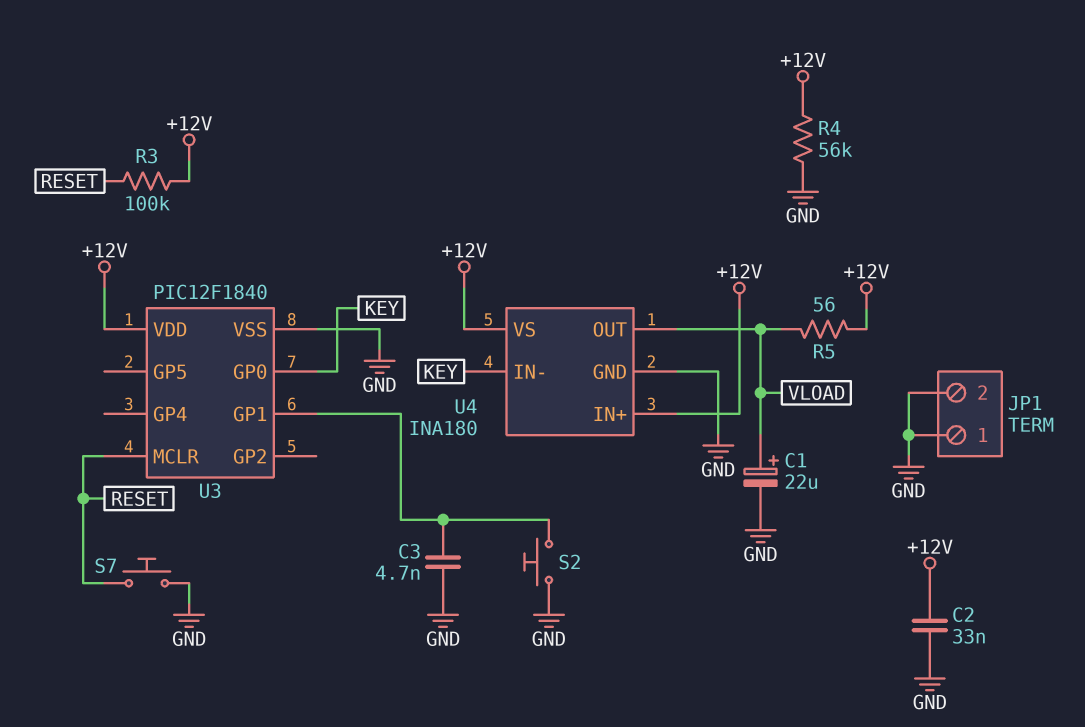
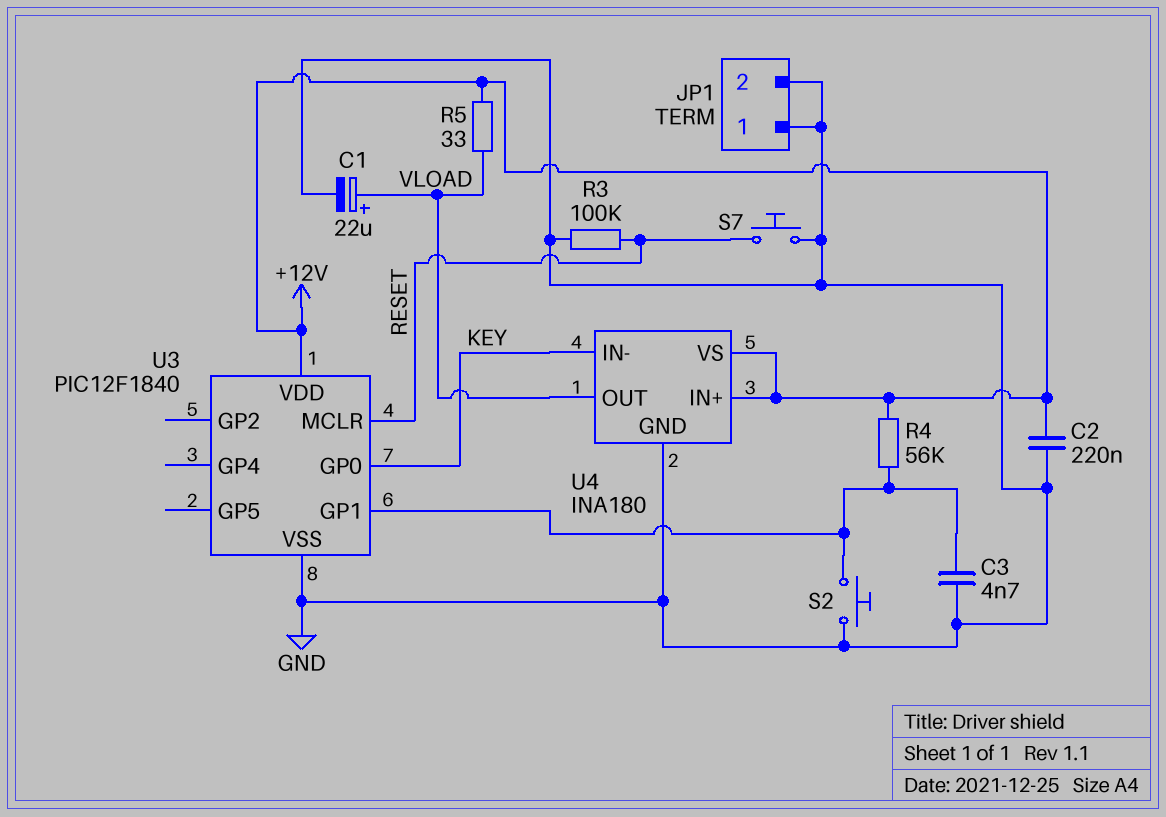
C2: 33nF (+12V, GND) -> 220nF (+12V, GND)
R3: 100k (+12V, RESET) -> 100k (GND, RESET)
R4: 56k (+12V, GND) -> 56k (+12V, U3/GP1)
R5: 56 (+12V, VLOAD) -> 33 (+12V, VLOAD)

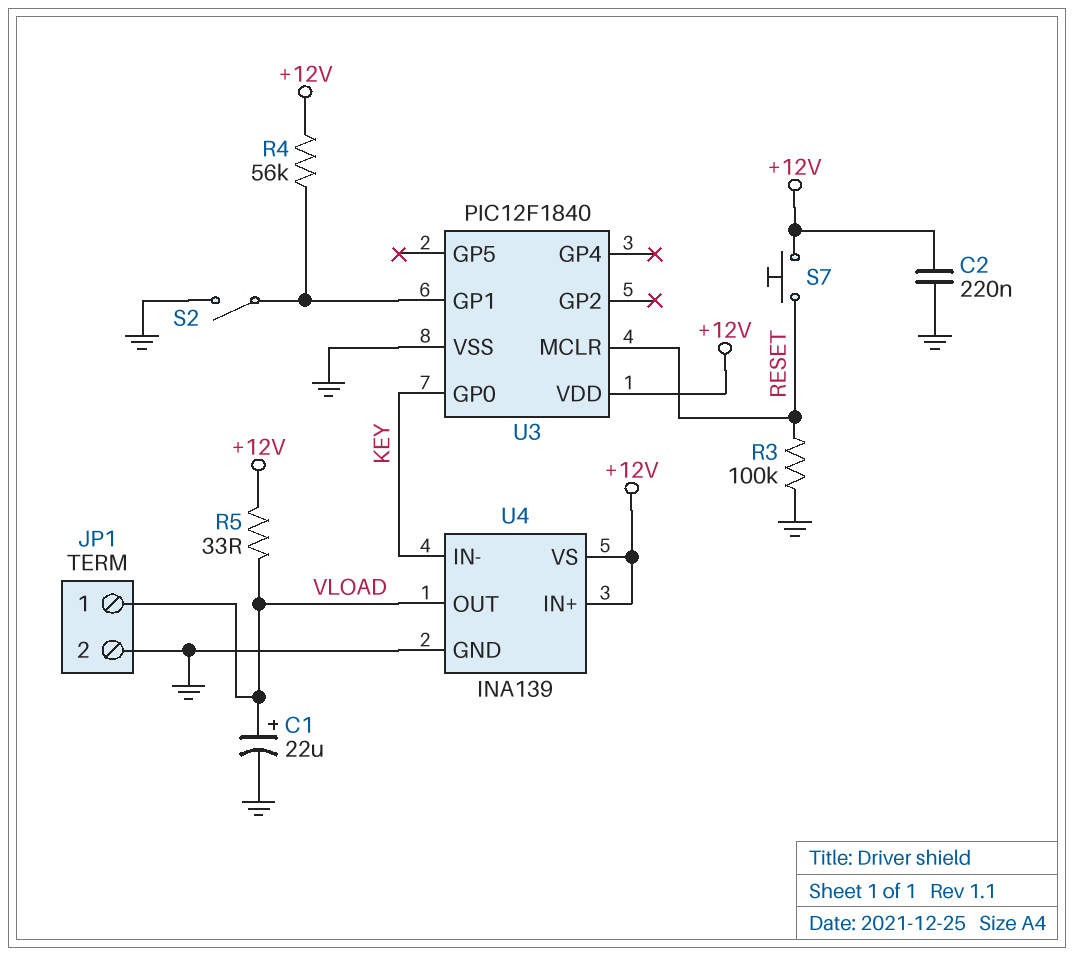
C3: 4.7nF (GND, U3/GP1) -> none
JP1 pin 1: GND -> VLOAD
S2: button (GND, U3/GP1) -> switch (GND, U3/GP1)
S7: button (GND, RESET) -> button (+12V, RESET)
U4: INA180 -> INA139

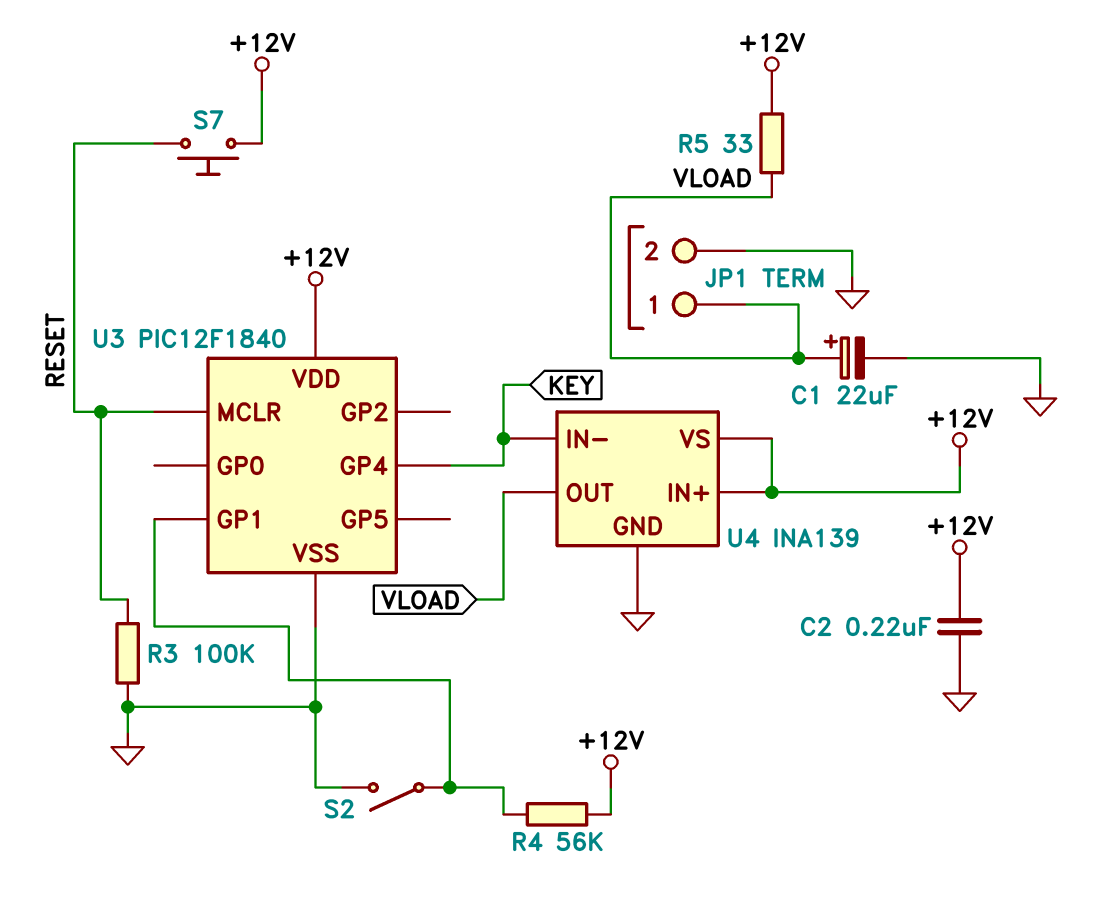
U3 pin GP0: KEY -> none
U3 pin GP4: none -> KEY

